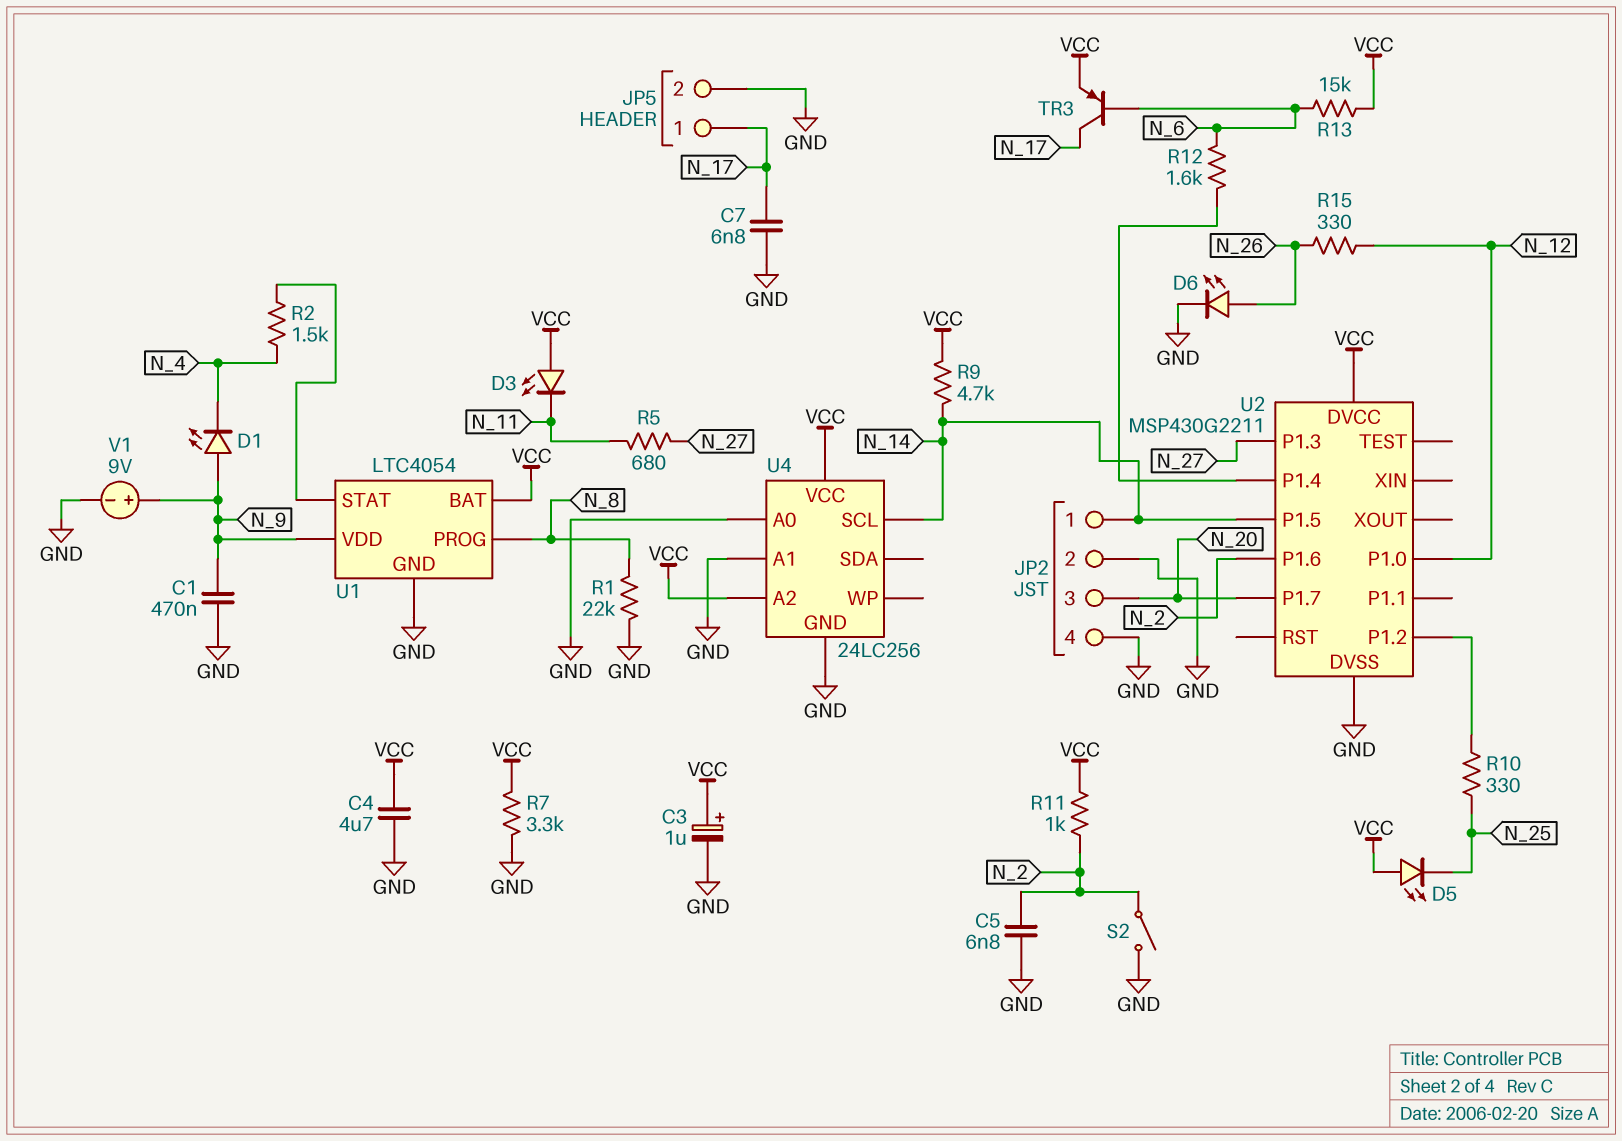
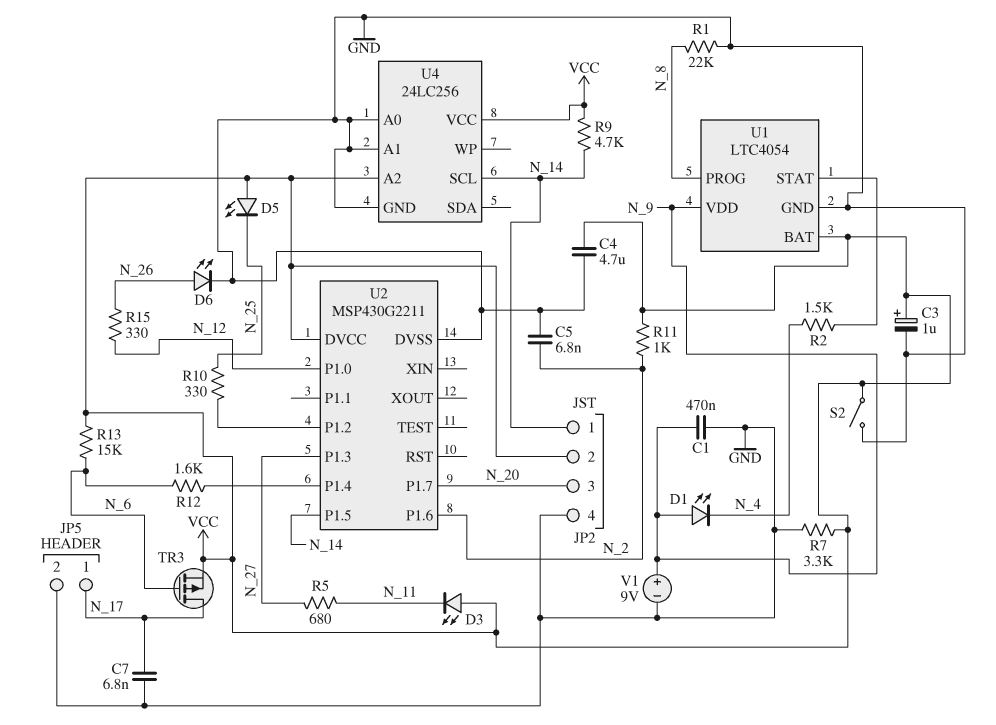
JP2 pin 2: GND -> VCC
S2: switch (GND, N_2) -> switch (GND, VCC)
TR3: PNP (B N_6, C N_17, E VCC) -> PMOS (G N_6, D N_17, S VCC)

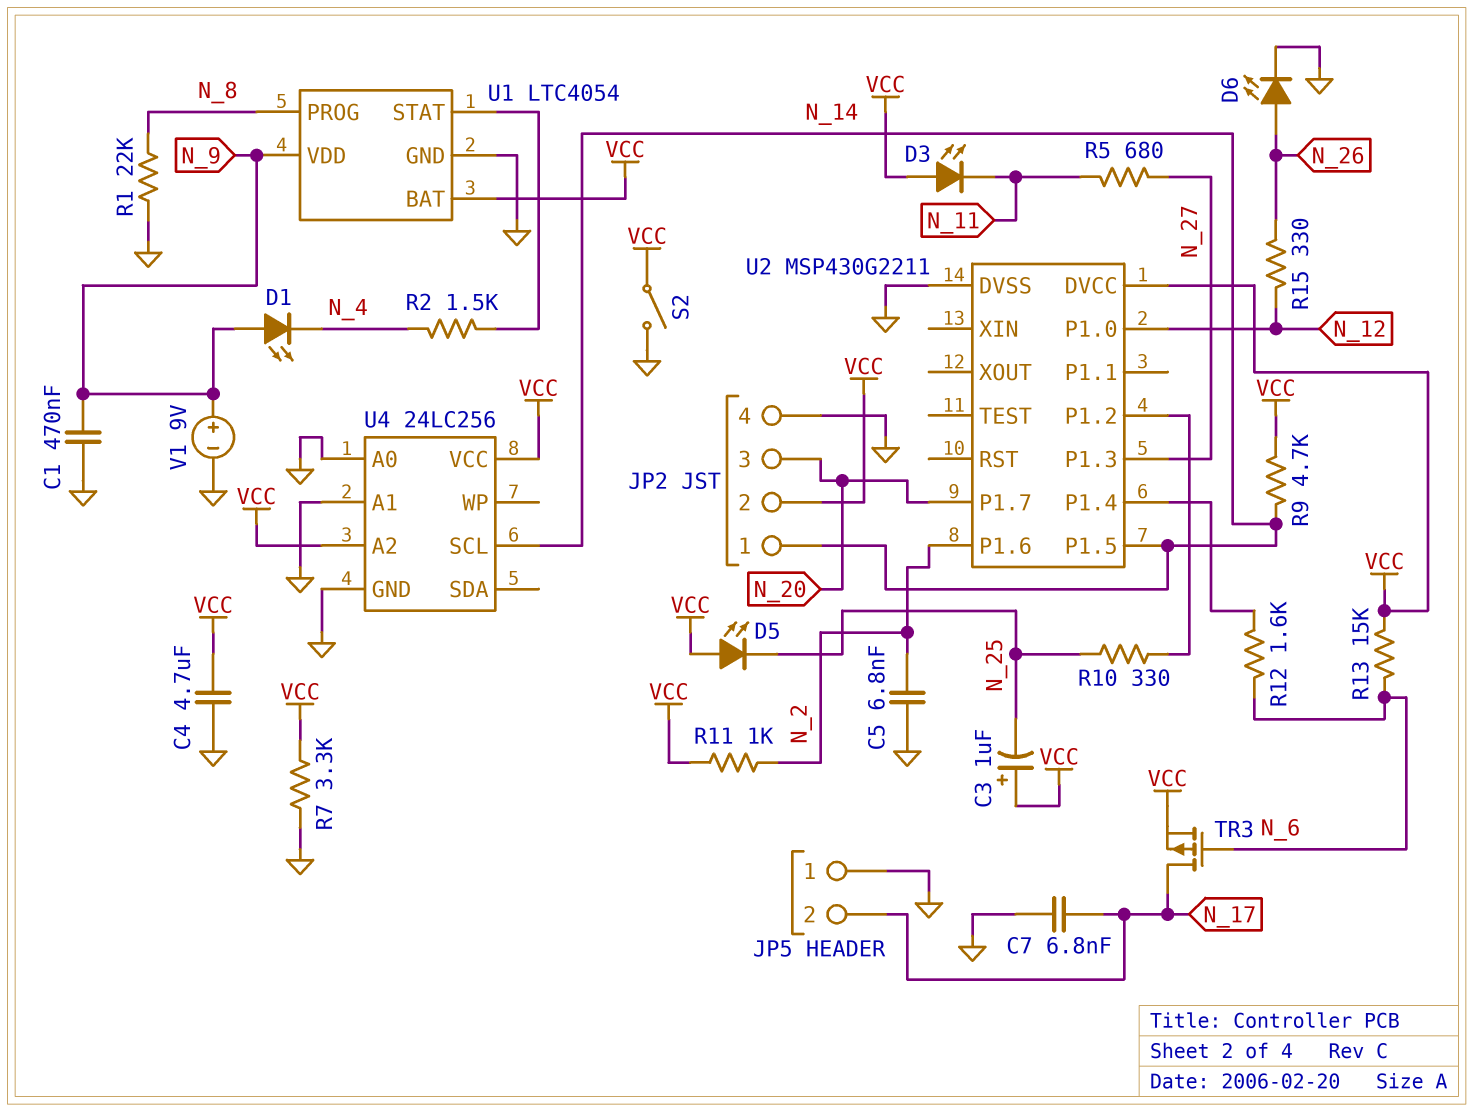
C3: 1uF (plus VCC, minus GND) -> 1uF (plus VCC, minus N_25)
JP5 pin 1: N_17 -> GND
JP5 pin 2: GND -> N_17

